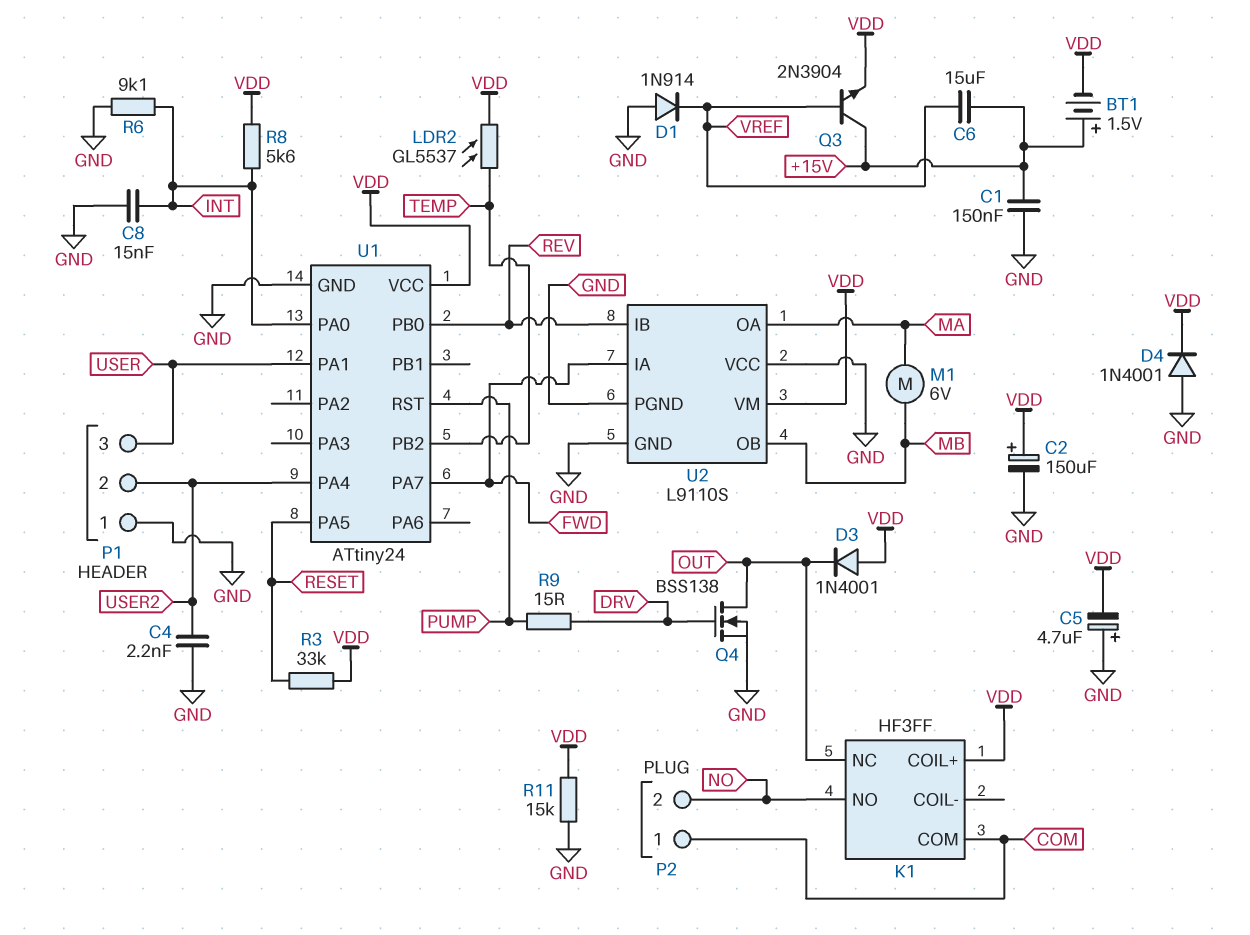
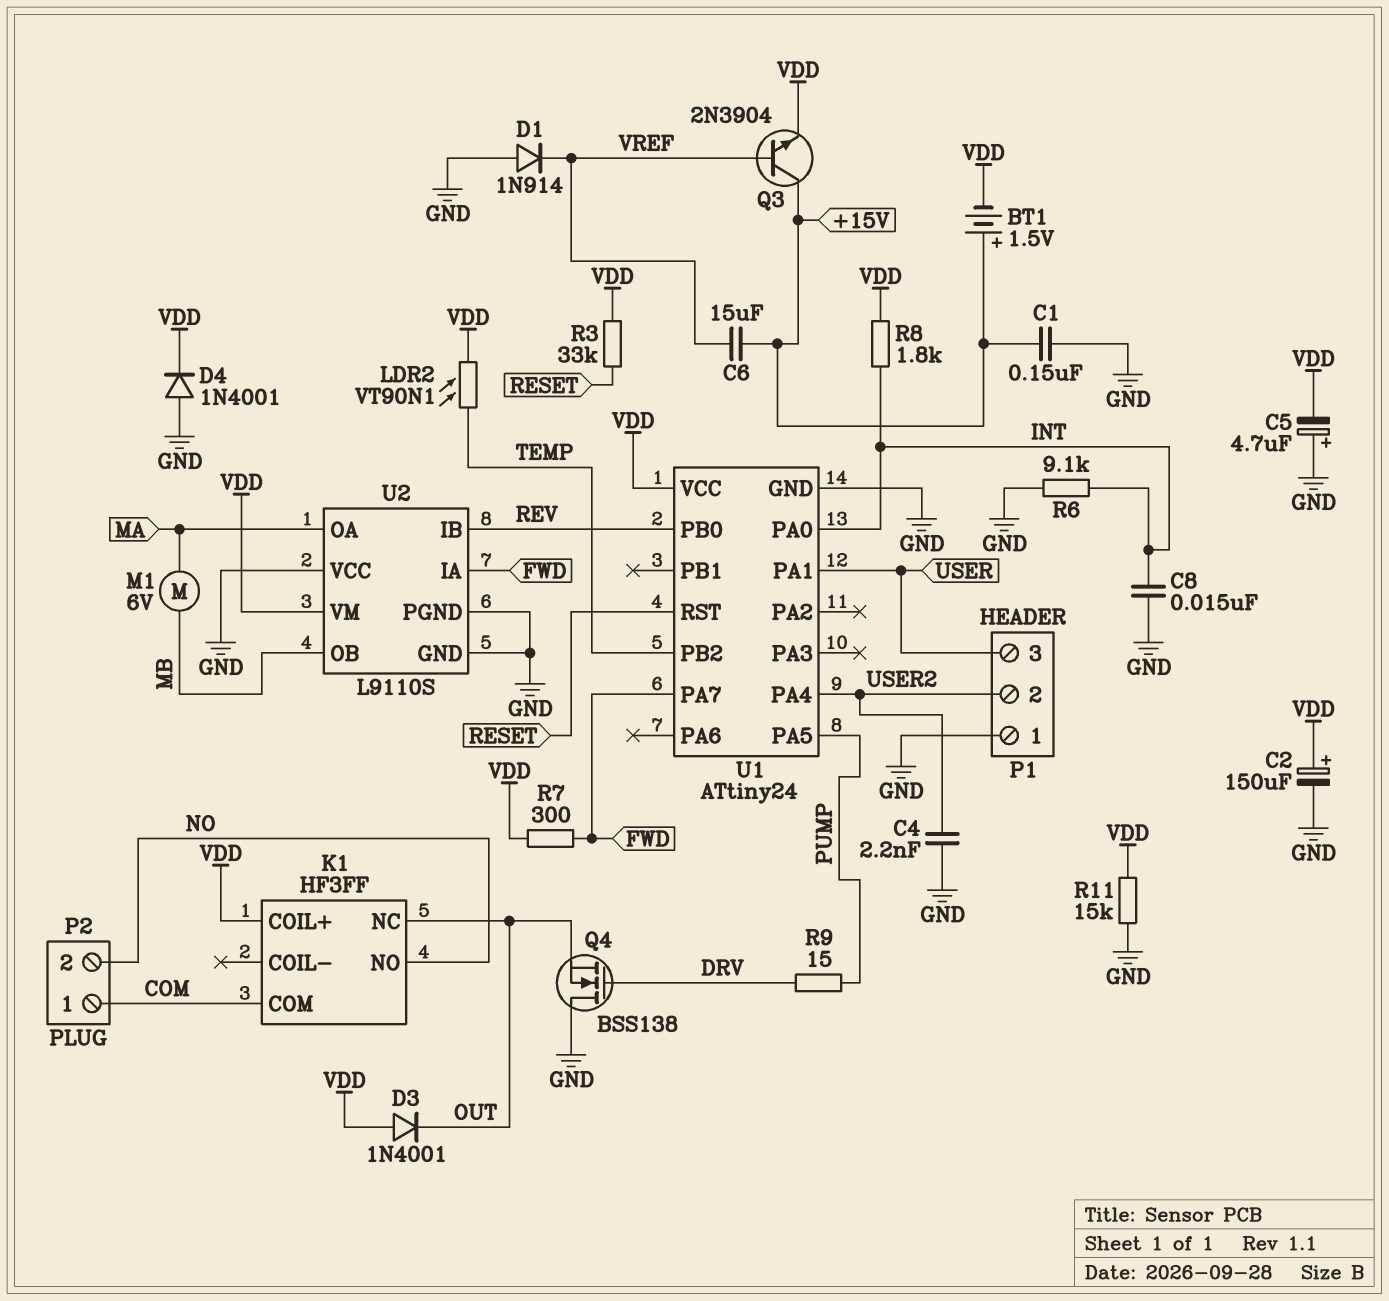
LDR2: GL5537 (TEMP, VDD) -> VT90N1 (TEMP, VDD)
Q4: NMOS BSS138 (G DRV, D OUT, S GND) -> NMOS BSS138 (G DRV, D GND, S OUT)
R7: none -> 300 (FWD, VDD)
R8: 5.6k (INT, VDD) -> 1.8k (INT, VDD)
U1 pin PA5: RESET -> PUMP
U1 pin RST: PUMP -> RESET

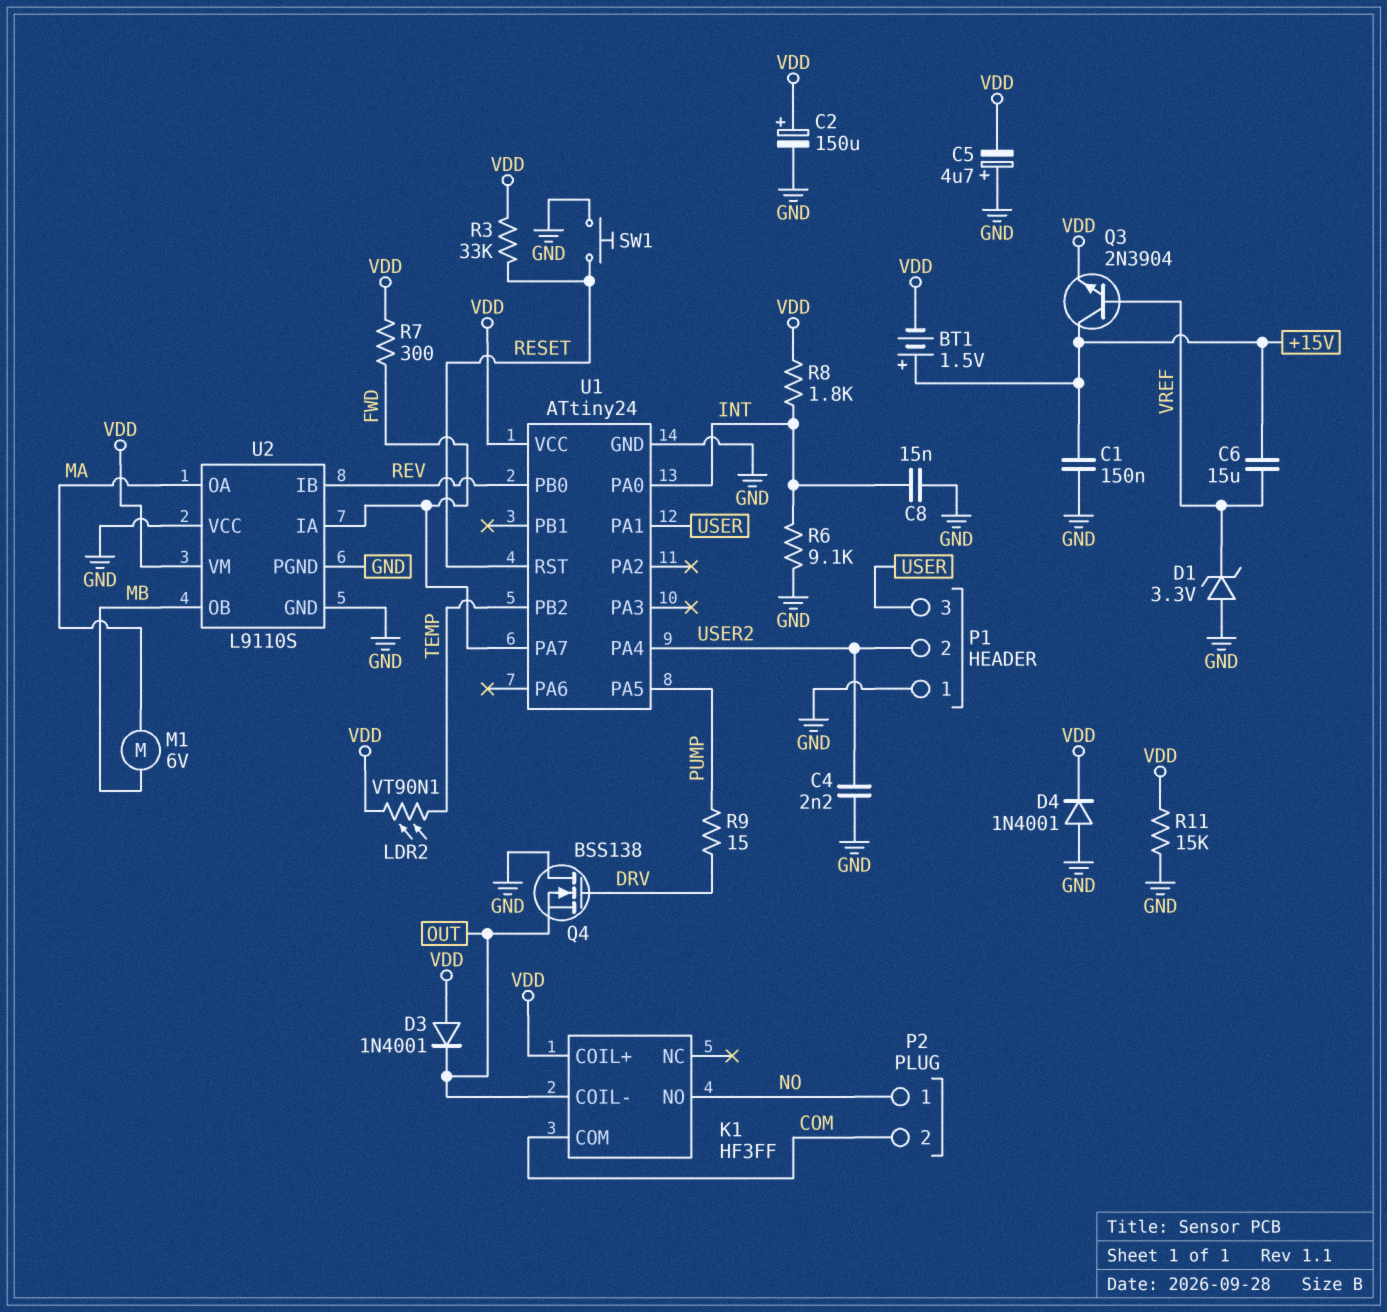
D1: diode 1N914 (A GND, K VREF) -> zener 3.3V (A GND, K VREF)
K1 pin COIL-: none -> OUT
K1 pin NC: OUT -> none
P2 pin 1: COM -> NO
P2 pin 2: NO -> COM
SW1: none -> button (GND, RESET)

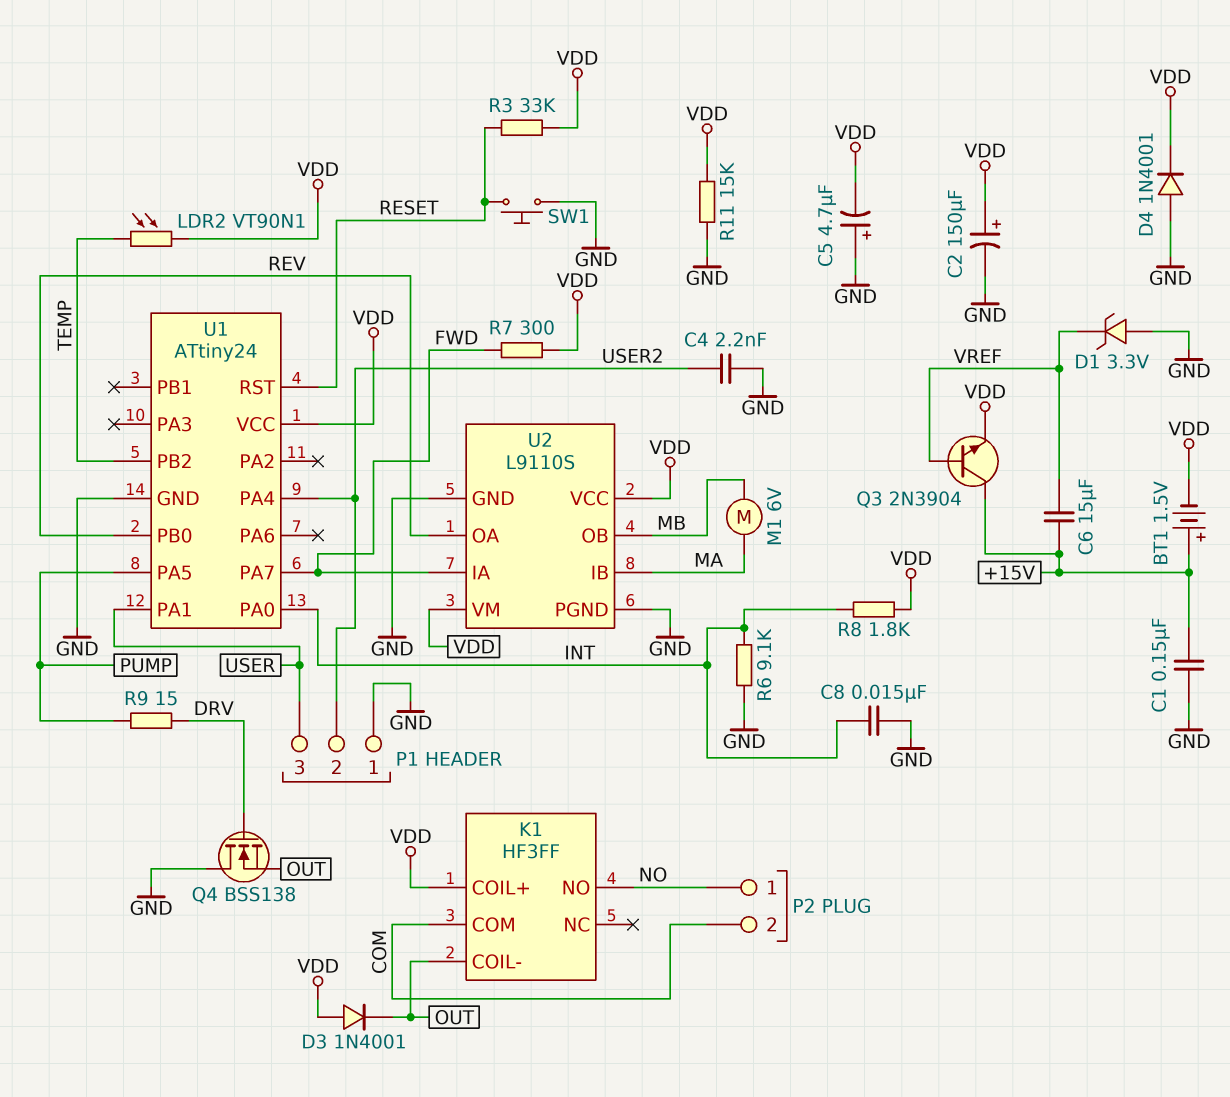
U2 pin IB: REV -> MA
U2 pin OA: MA -> REV
U2 pin VCC: GND -> VDD

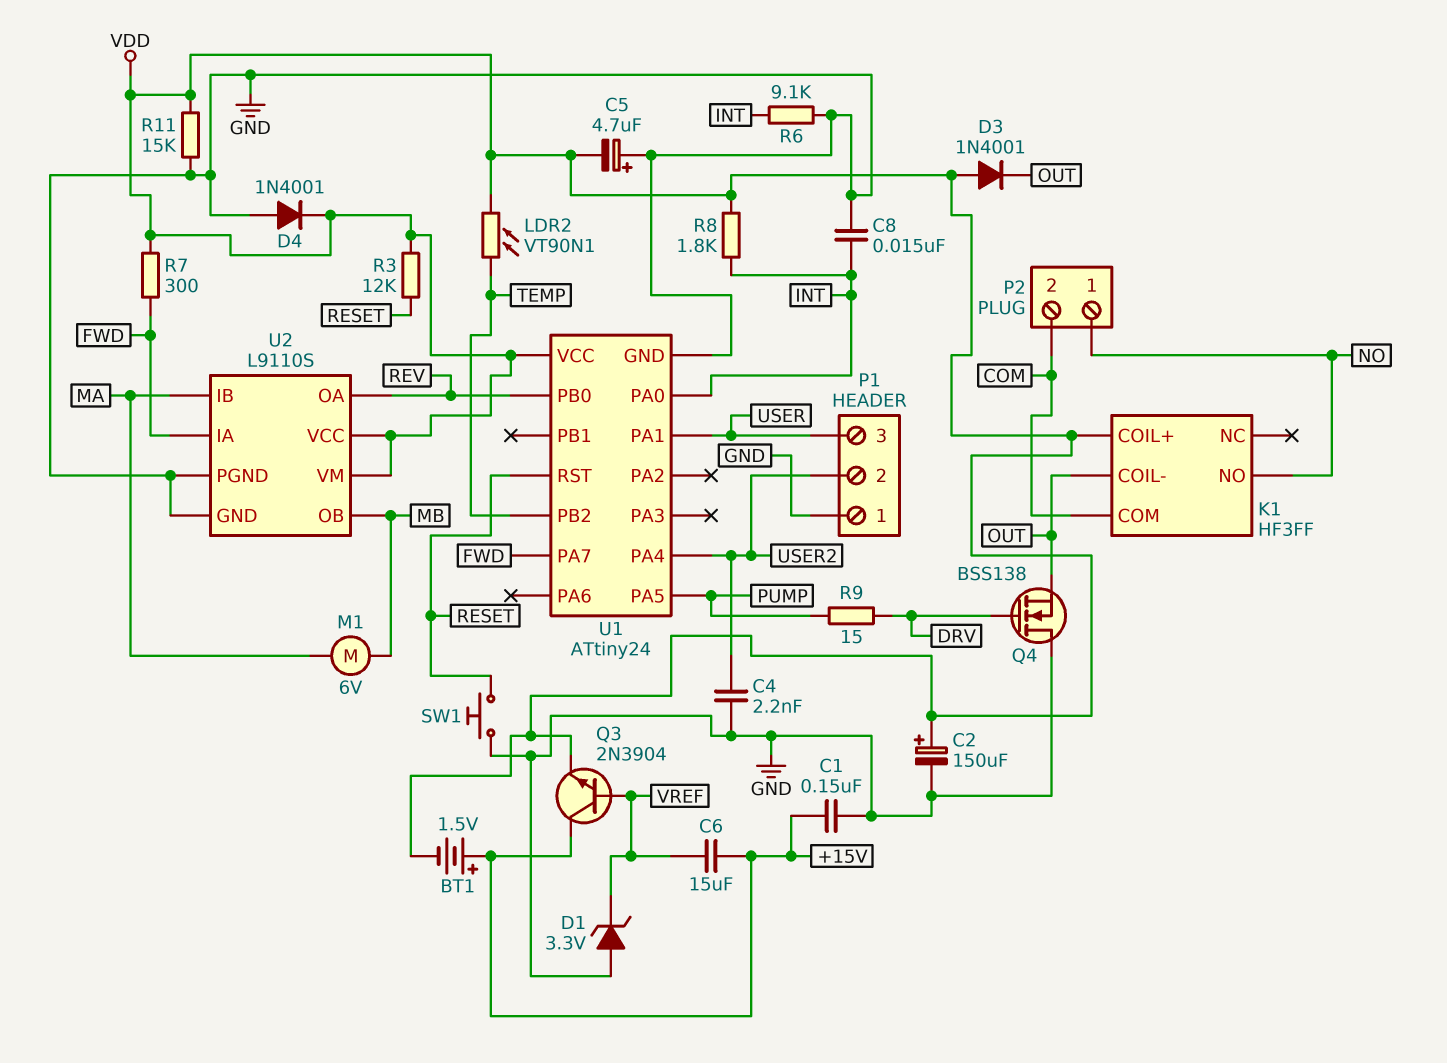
R3: 33k (RESET, VDD) -> 12k (RESET, VDD)

